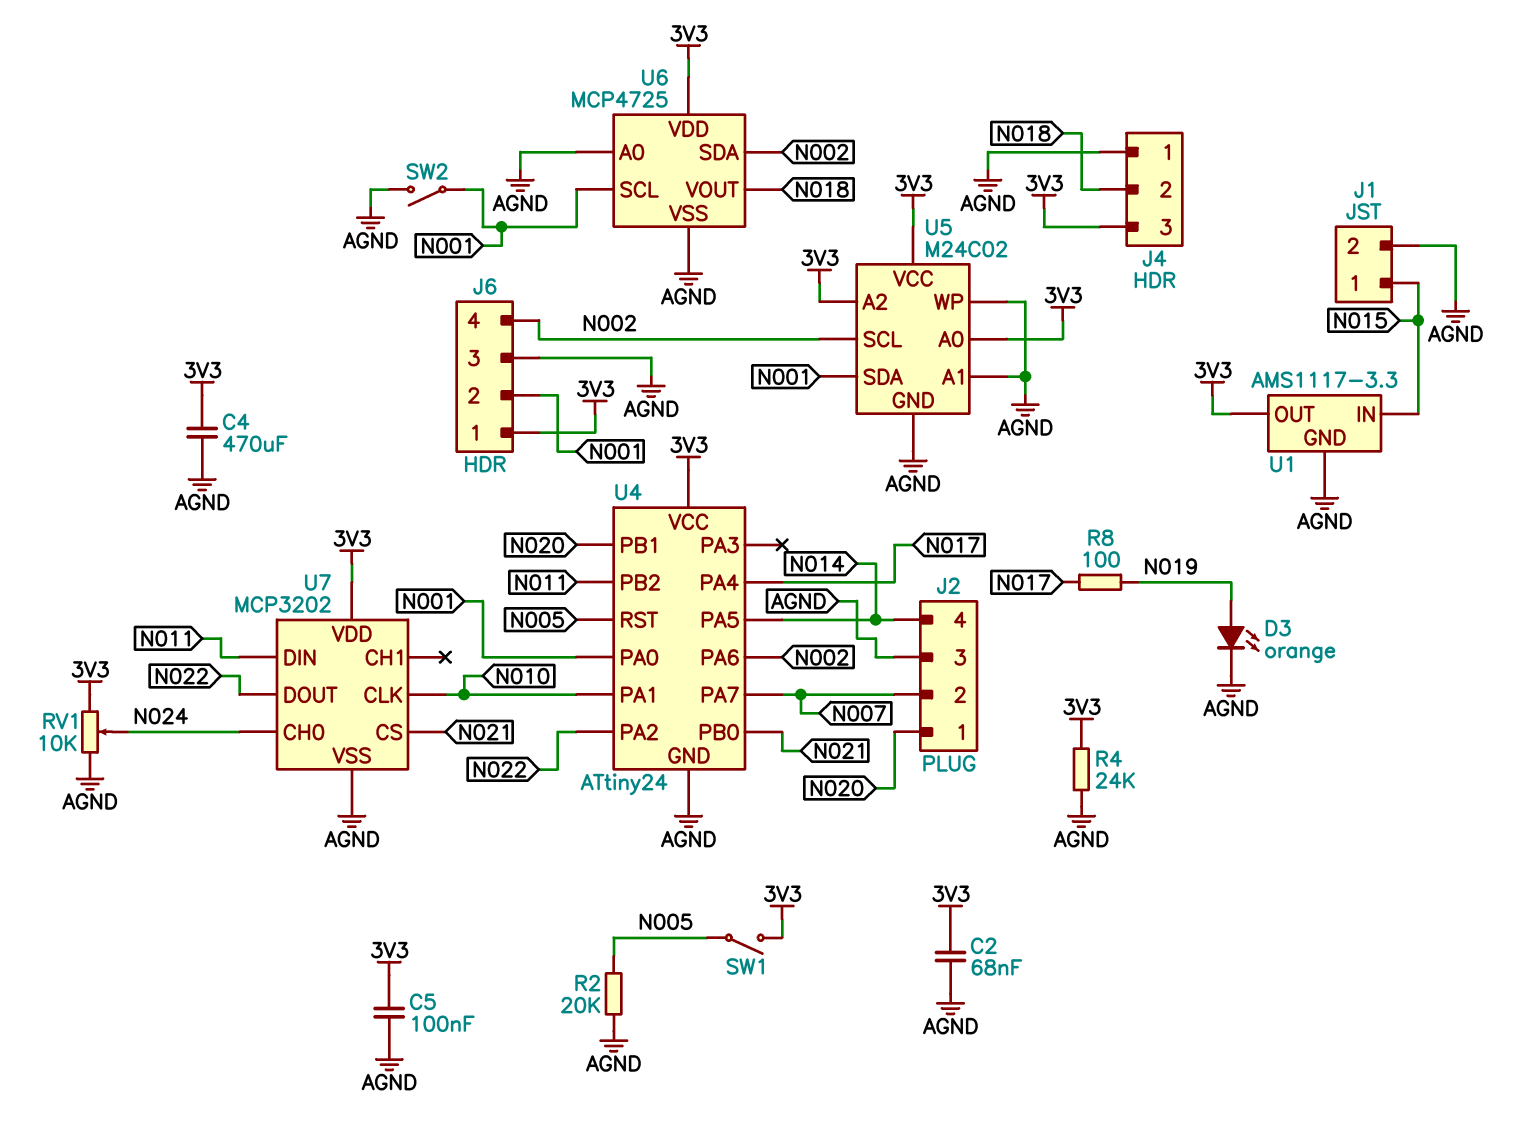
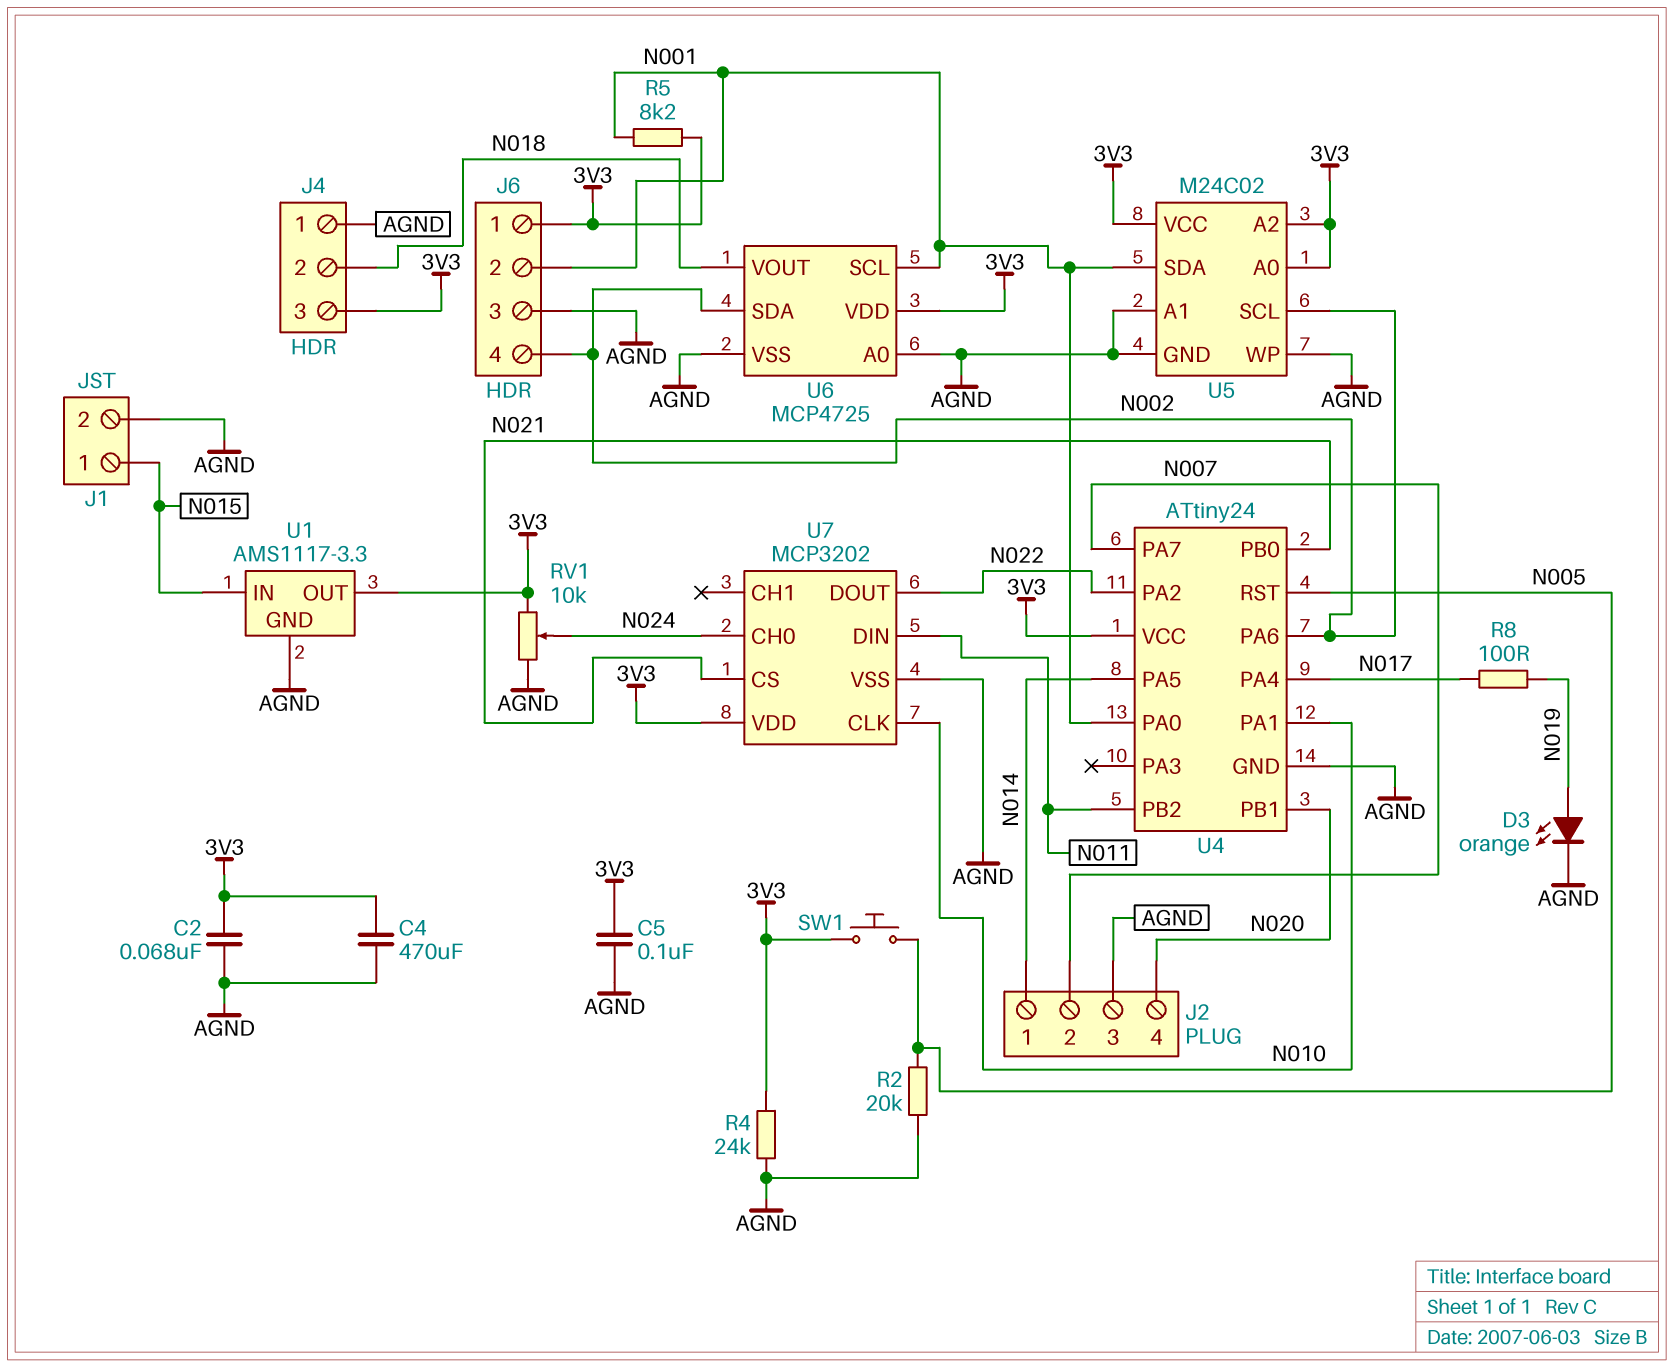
J2 pin 1: N020 -> N014
J2 pin 4: N014 -> N020
R5: none -> 8.2k (3V3, N001)
SW1: switch (3V3, N005) -> button (3V3, N005)
SW2: switch (AGND, N001) -> none

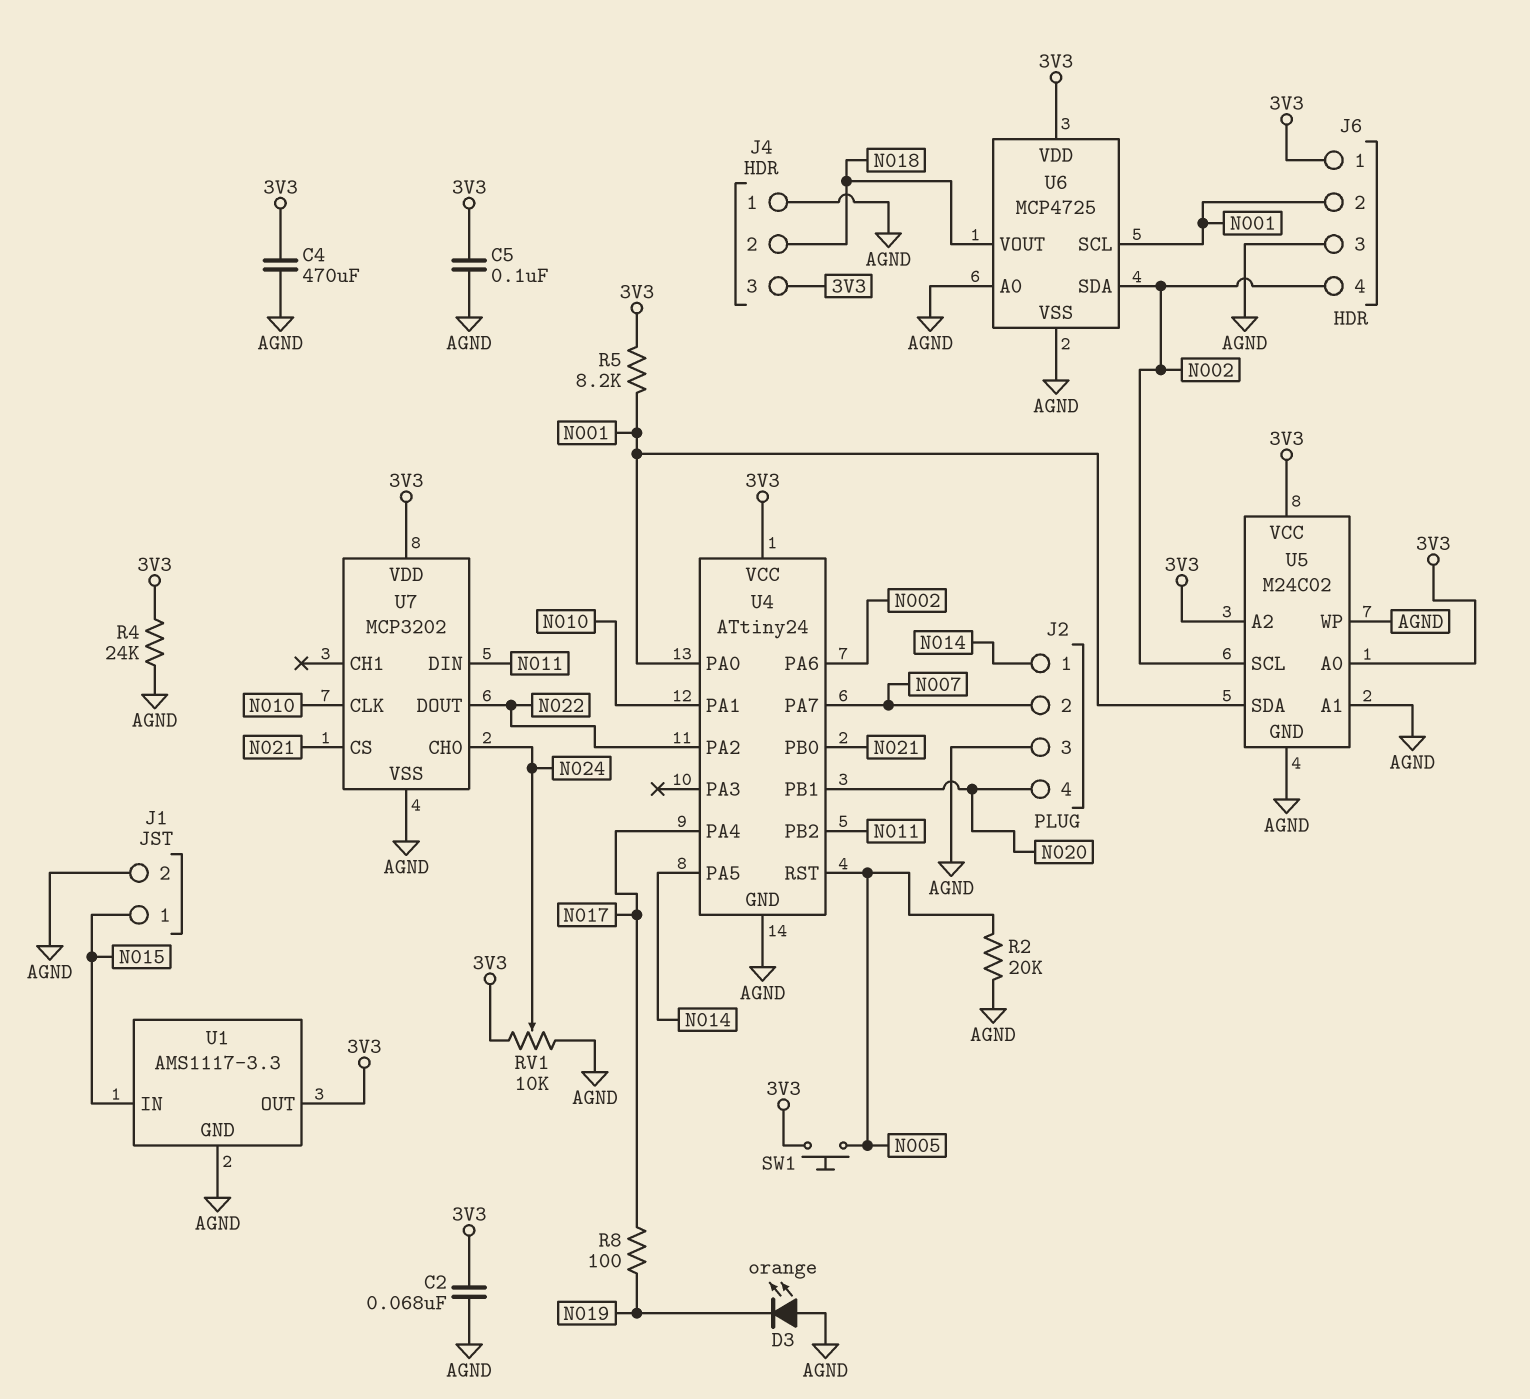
D3: LED orange (A N019, K AGND) -> LED orange (A AGND, K N019)

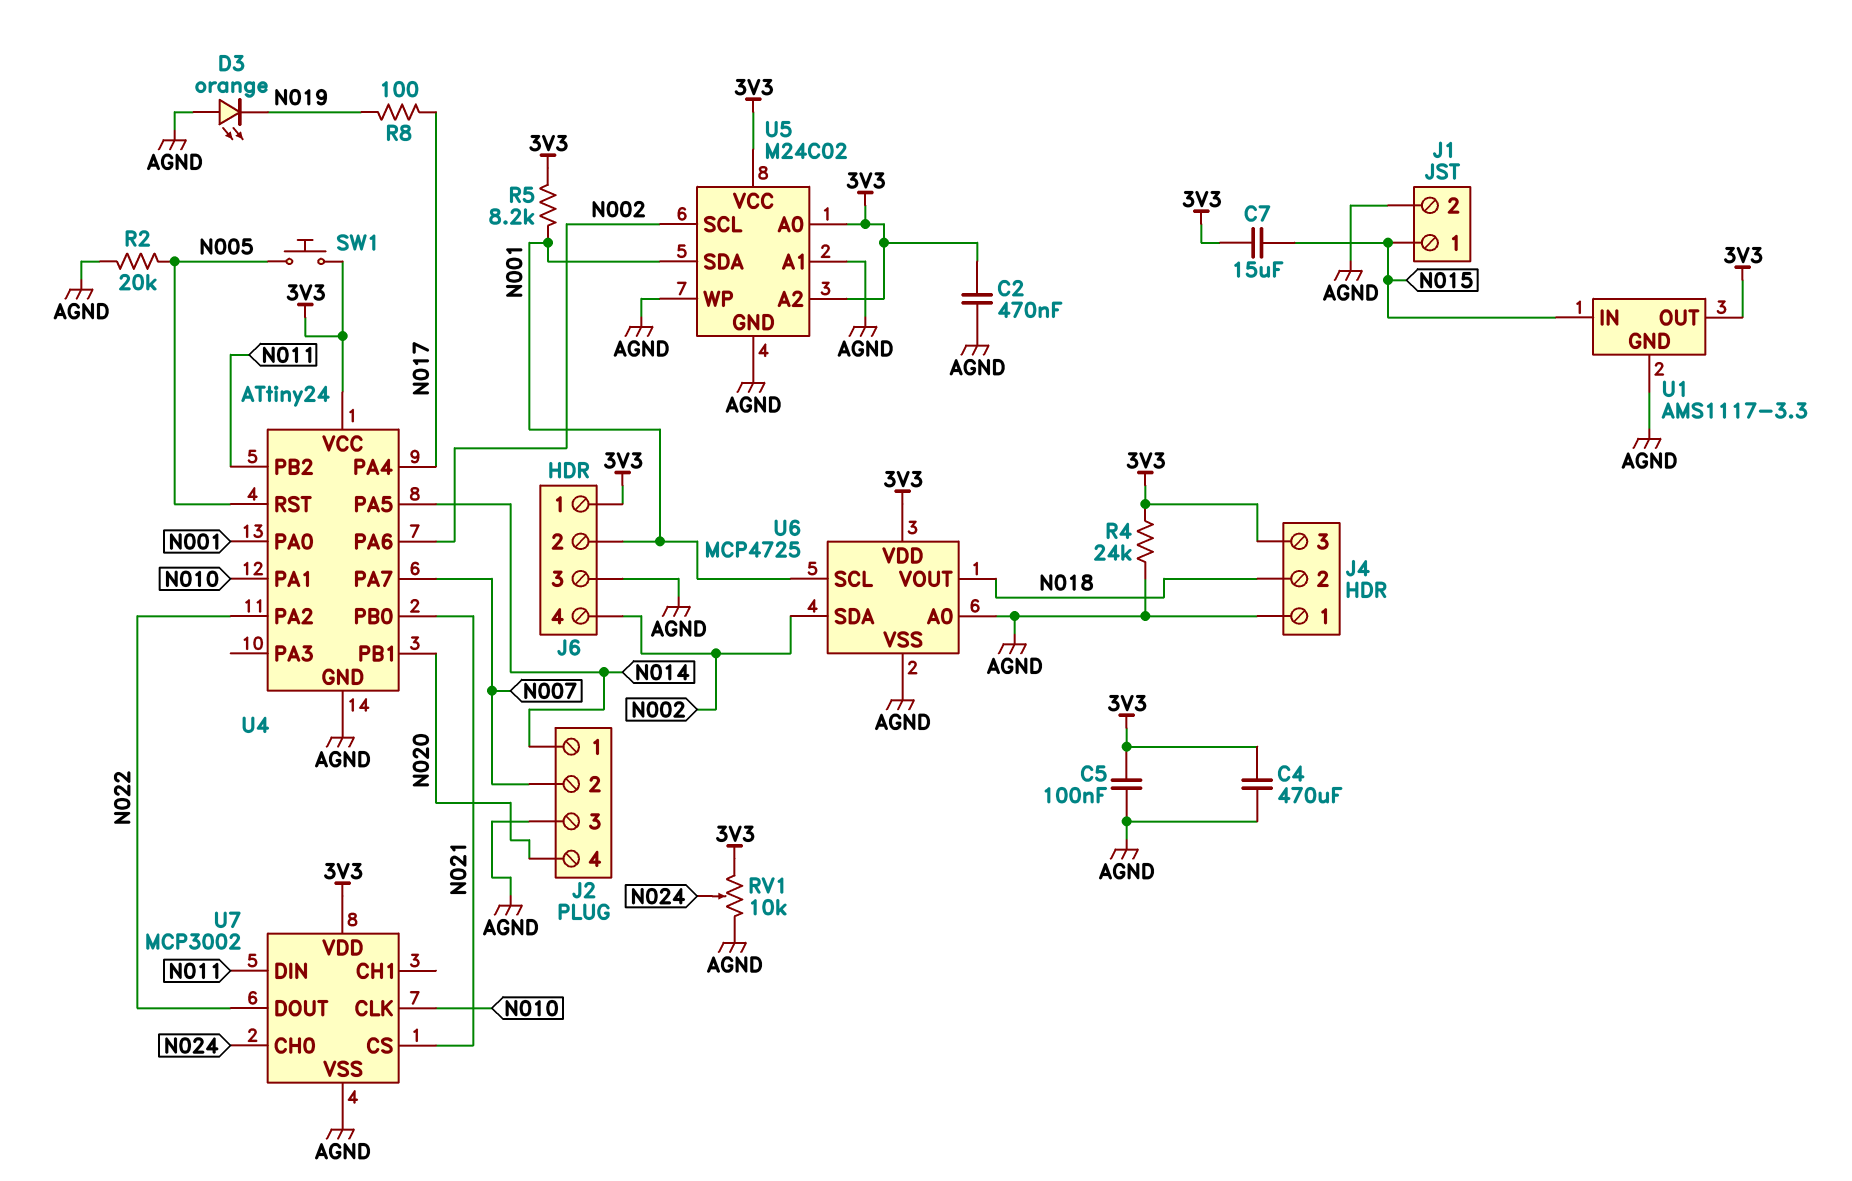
C2: 68nF (3V3, AGND) -> 470nF (3V3, AGND)
C7: none -> 15uF (3V3, N015)
U7: MCP3202 -> MCP3002

